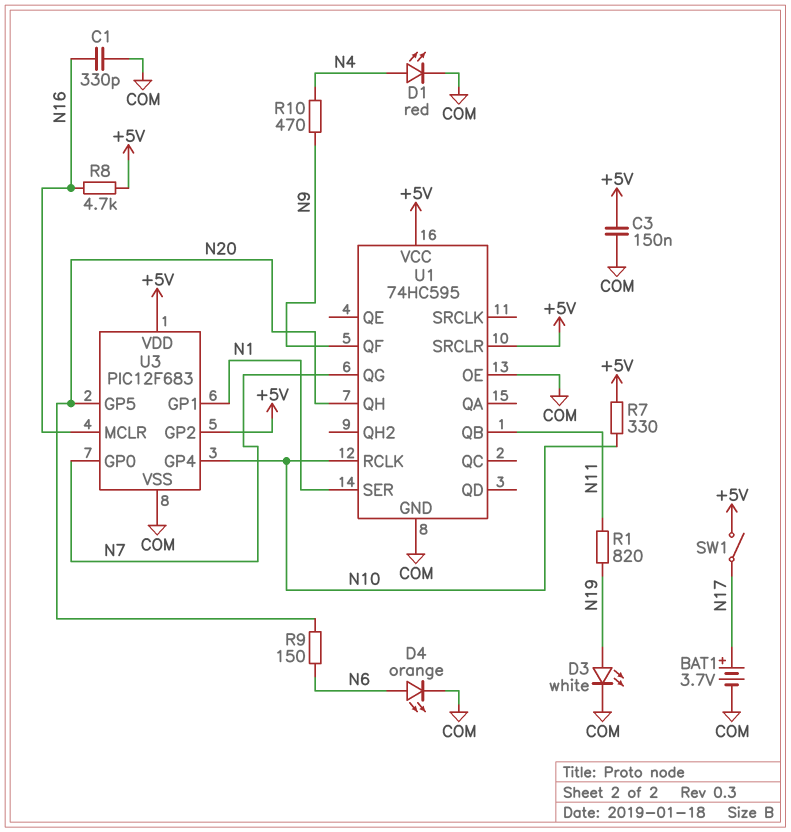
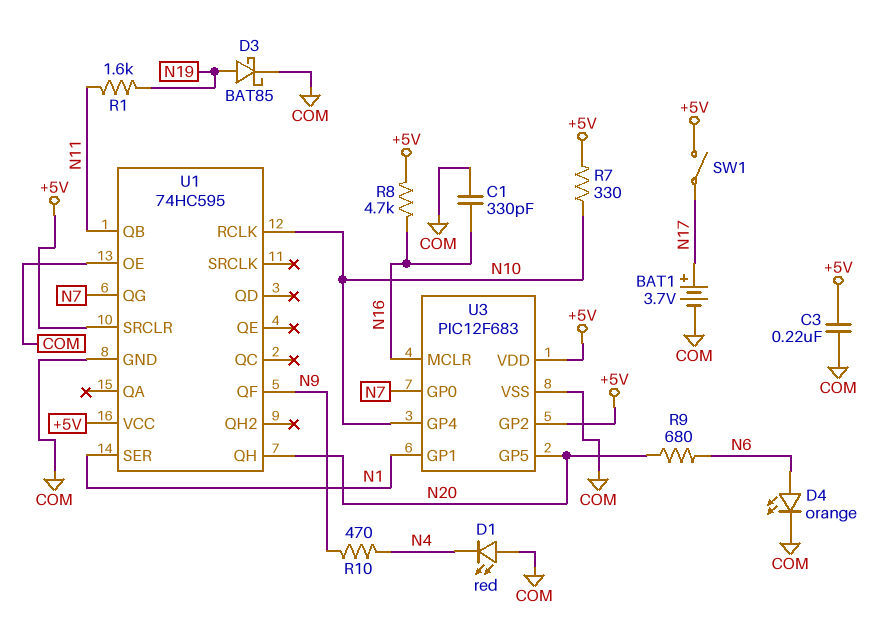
C3: 150nF (+5V, COM) -> 220nF (+5V, COM)
D1: LED red (A N4, K COM) -> LED red (A COM, K N4)
D3: LED white (A N19, K COM) -> schottky BAT85 (A N19, K COM)
R1: 820 (N11, N19) -> 1.6k (N11, N19)
R9: 150 (N6, N20) -> 680 (N6, N20)

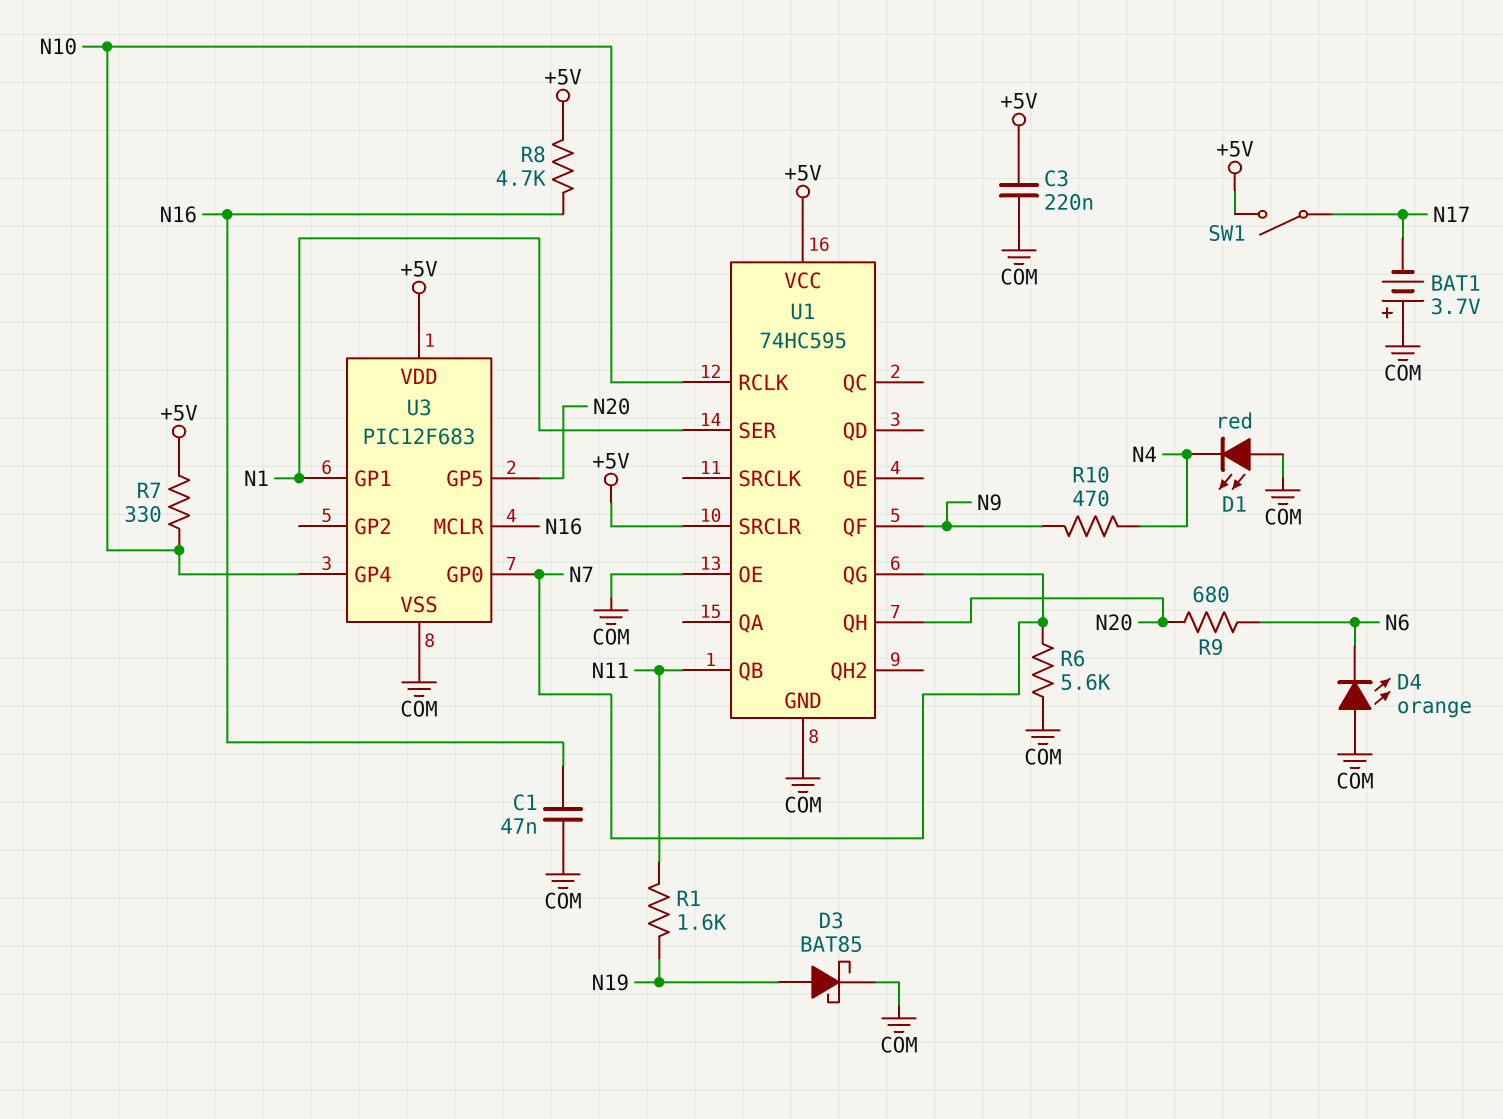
BAT1: 3.7V (plus N17, minus COM) -> 3.7V (plus COM, minus N17)
C1: 330pF (COM, N16) -> 47nF (COM, N16)
D4: LED orange (A N6, K COM) -> LED orange (A COM, K N6)
R6: none -> 5.6k (COM, N7)
U3 pin GP2: +5V -> none

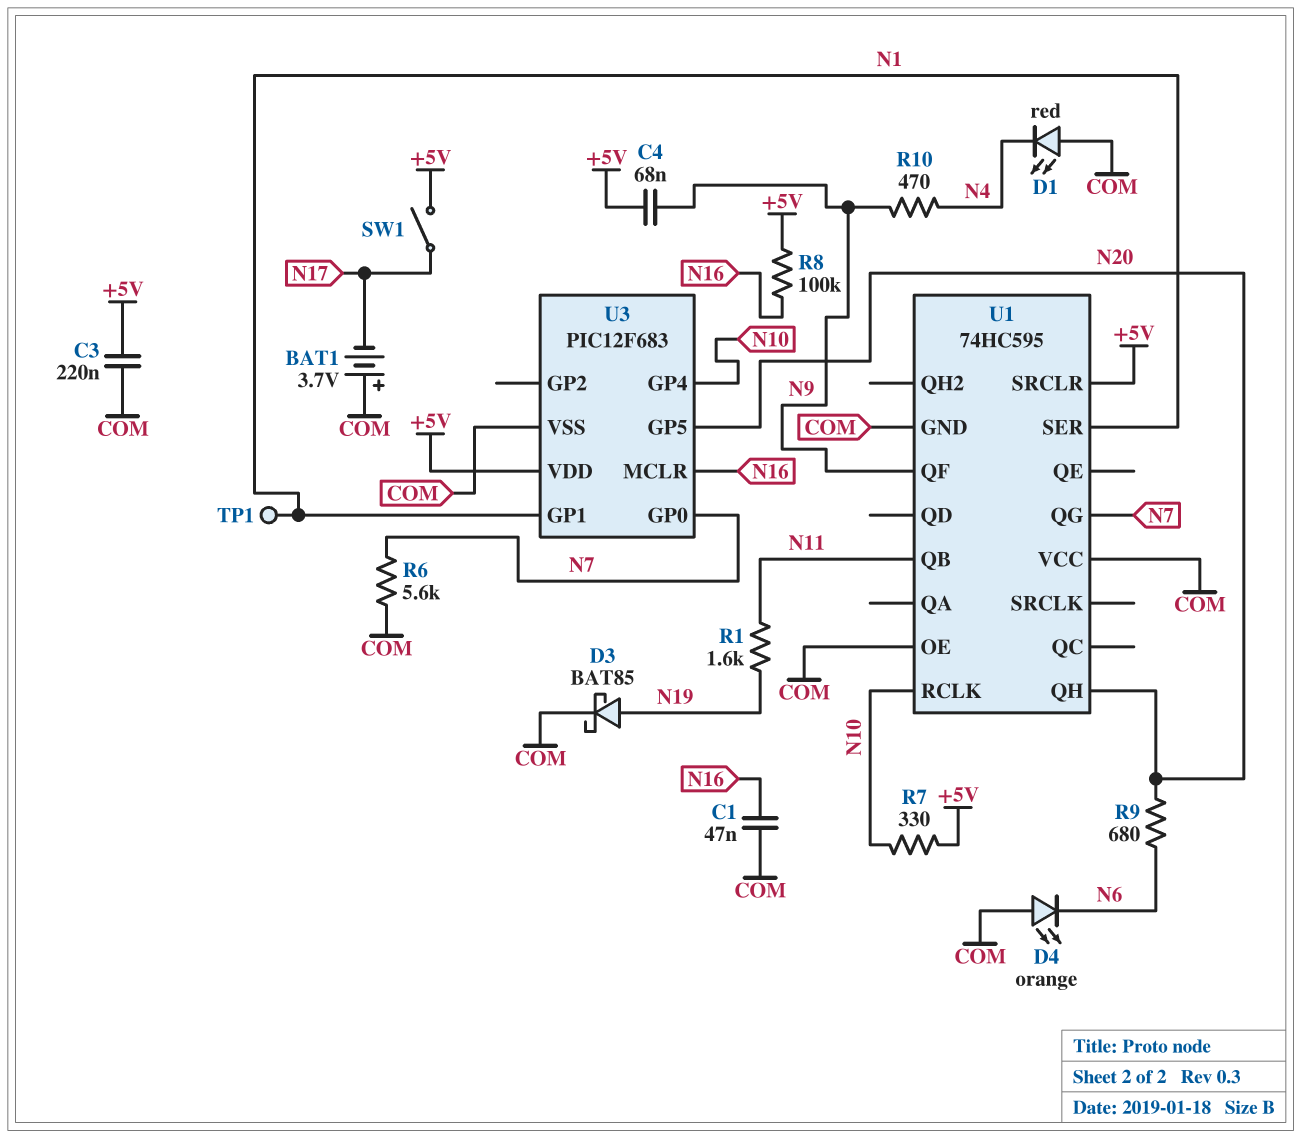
C4: none -> 68nF (+5V, N9)
R8: 4.7k (+5V, N16) -> 100k (+5V, N16)
TP1: none -> test point (N1)
U1 pin VCC: +5V -> COM

